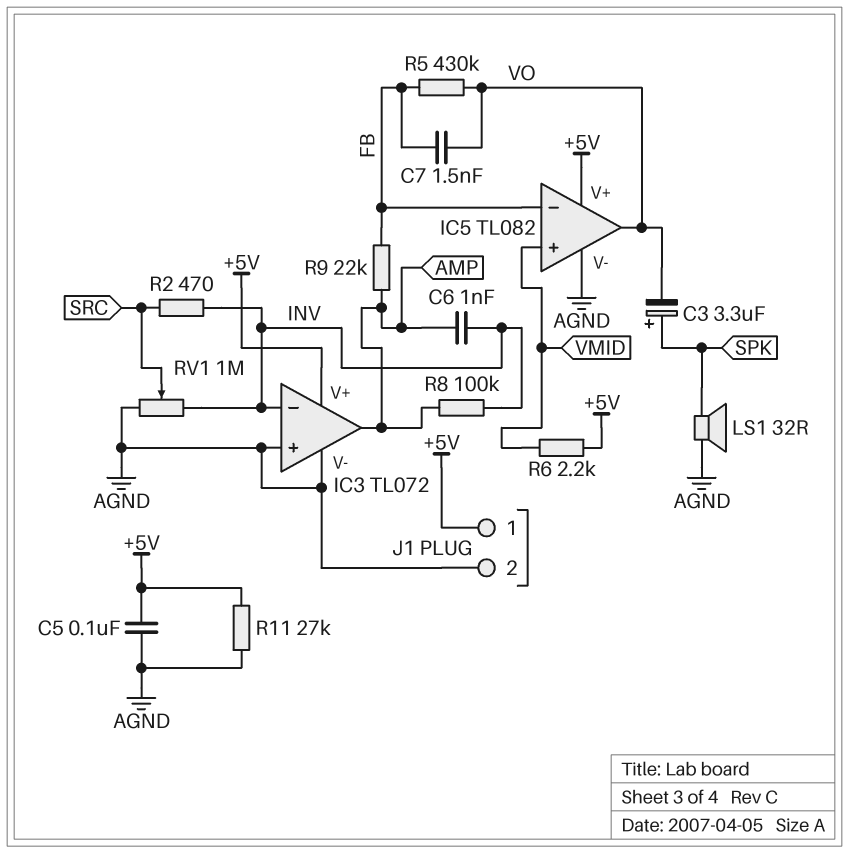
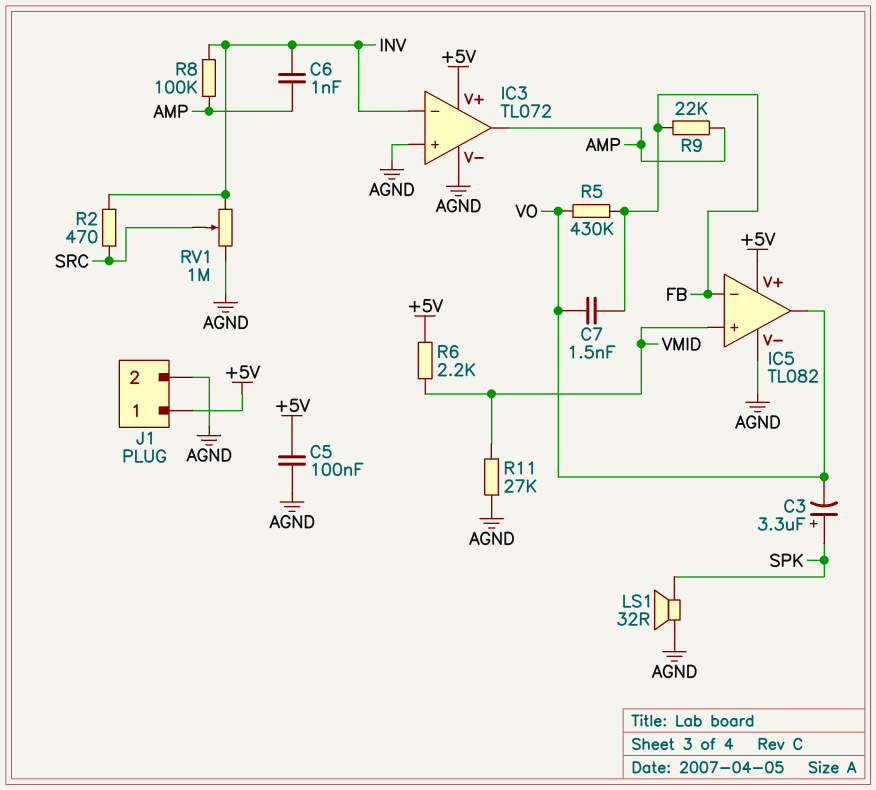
R11: 27k (+5V, AGND) -> 27k (AGND, VMID)

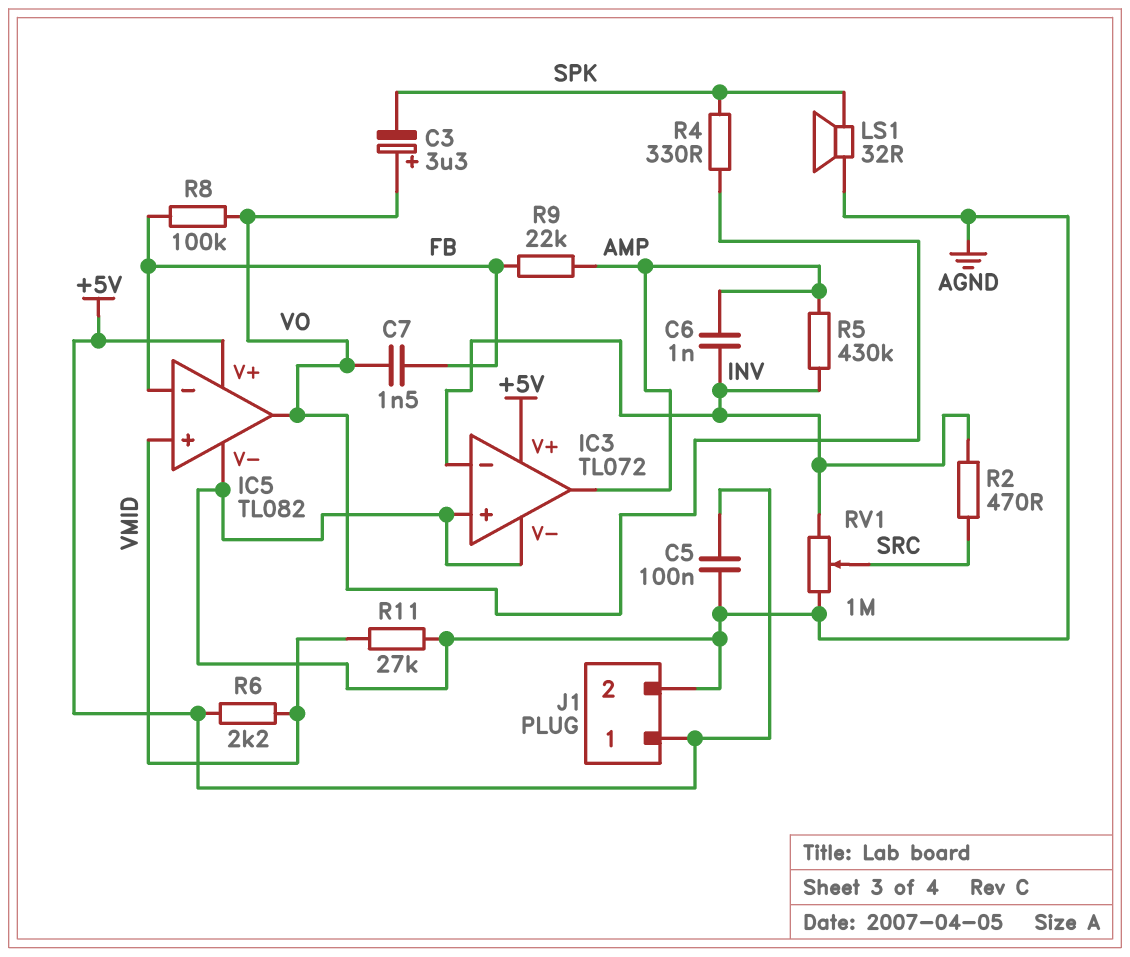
C3: 3.3uF (plus SPK, minus VO) -> 3.3uF (plus VO, minus SPK)
R4: none -> 330 (SPK, VO)
R5: 430k (FB, VO) -> 430k (AMP, INV)
R8: 100k (AMP, INV) -> 100k (FB, VO)

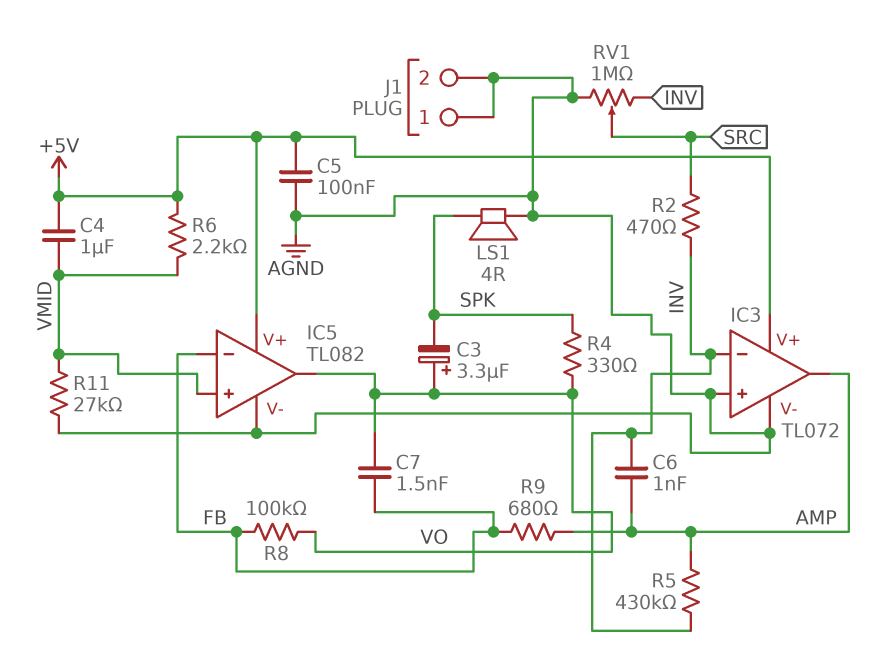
C4: none -> 1uF (+5V, VMID)
J1 pin 1: +5V -> AGND
LS1: speaker 32R (AGND, SPK) -> speaker 4R (AGND, SPK)
R9: 22k (AMP, FB) -> 680 (AMP, FB)

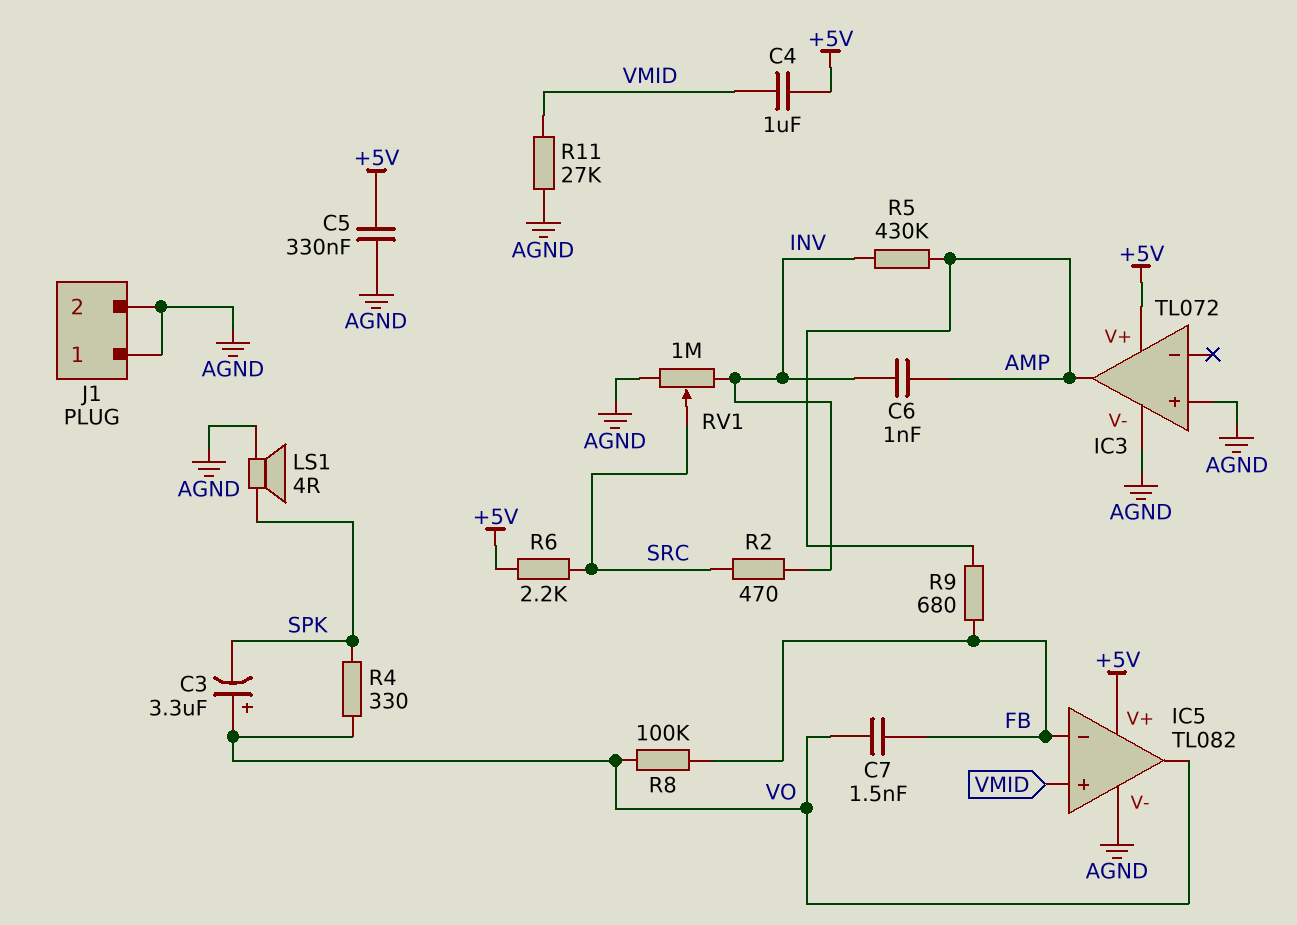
C5: 100nF (+5V, AGND) -> 330nF (+5V, AGND)
IC3 pin in-: INV -> none
R6: 2.2k (+5V, VMID) -> 2.2k (+5V, SRC)

